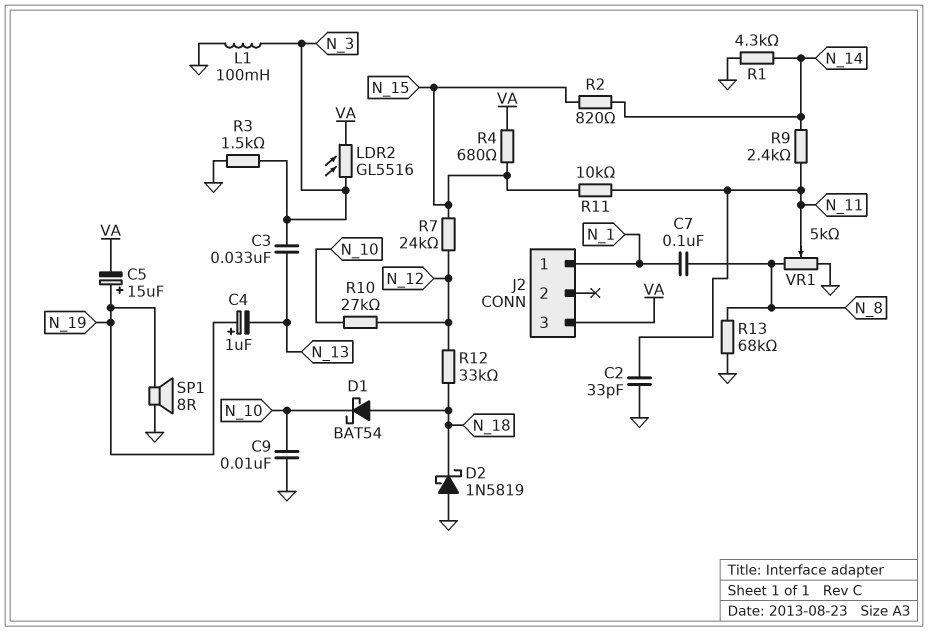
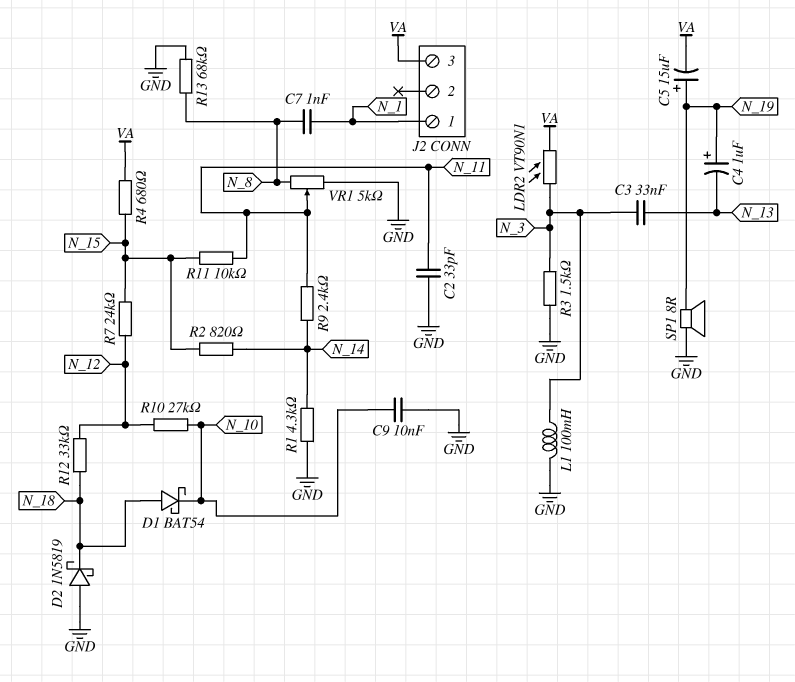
C7: 100nF (N_1, N_8) -> 1nF (N_1, N_8)
LDR2: GL5516 (N_3, VA) -> VT90N1 (N_3, VA)

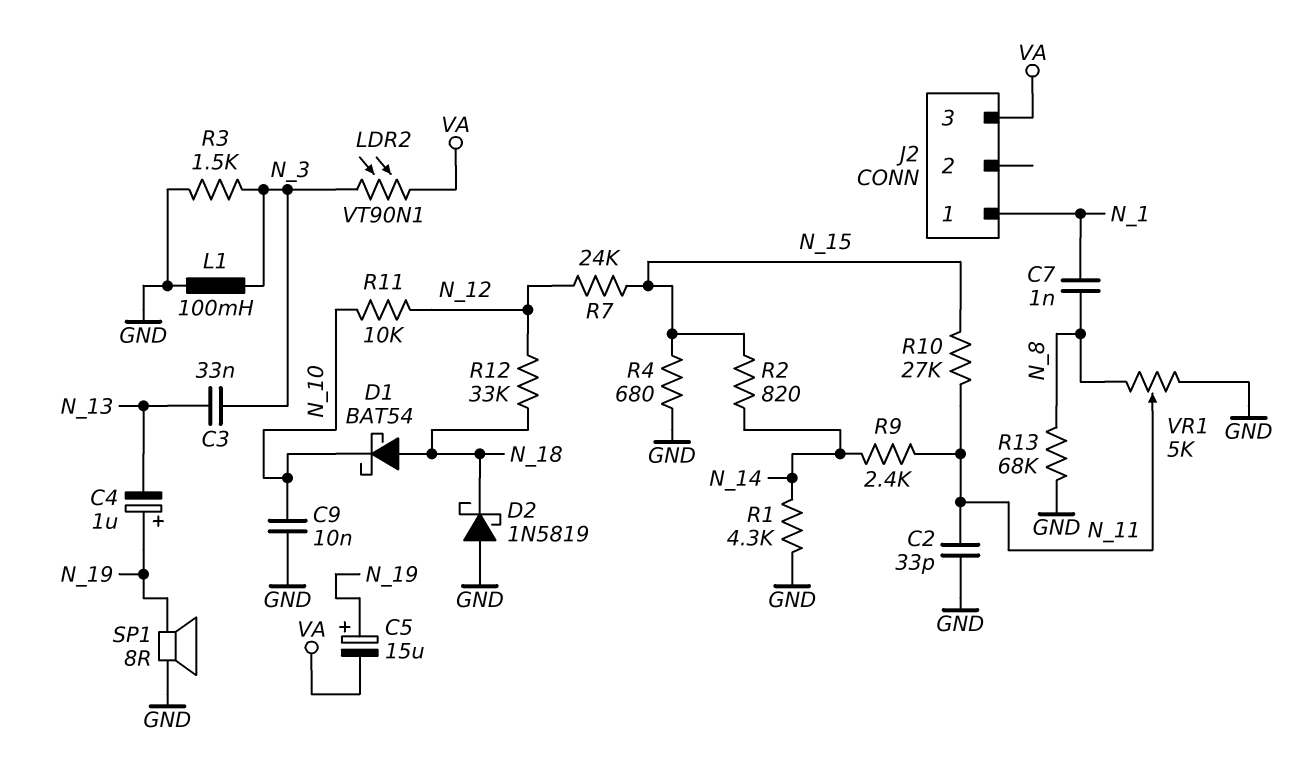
R4: 680 (N_15, VA) -> 680 (GND, N_15)
R10: 27k (N_10, N_12) -> 27k (N_11, N_15)
R11: 10k (N_11, N_15) -> 10k (N_10, N_12)

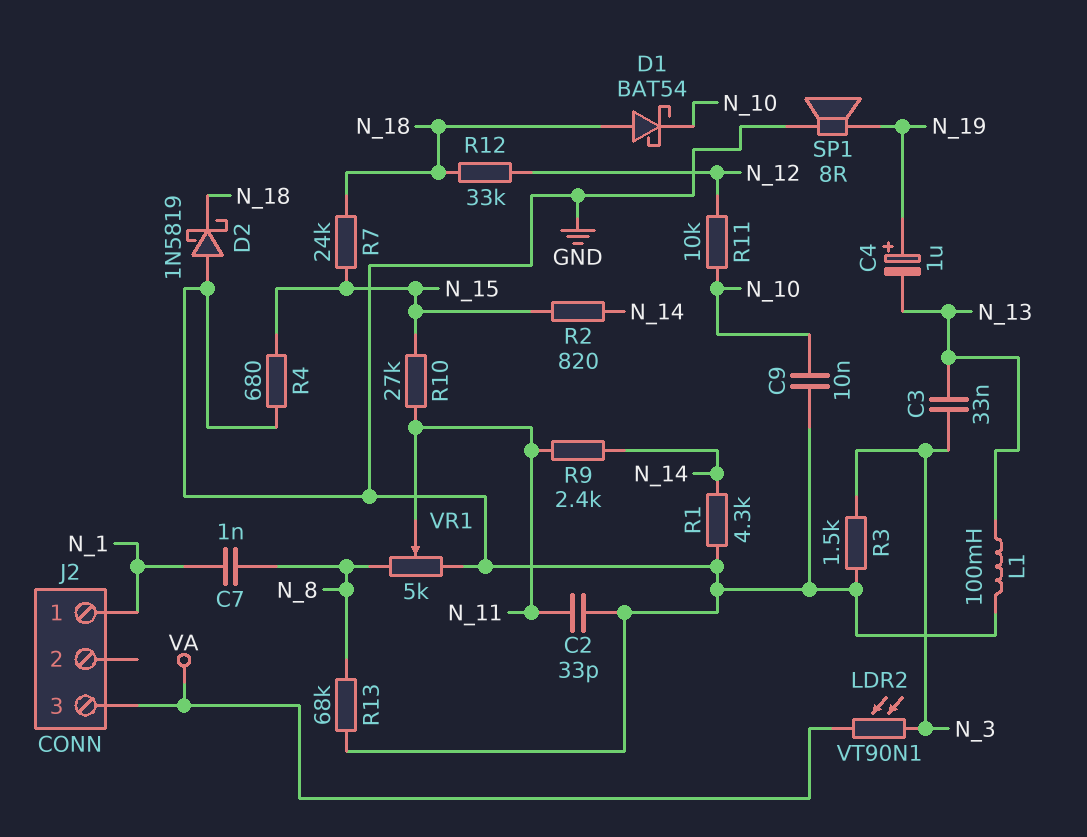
C5: 15uF (plus N_19, minus VA) -> none
L1: 100mH (GND, N_3) -> 100mH (GND, N_13)
R7: 24k (N_12, N_15) -> 24k (N_15, N_18)

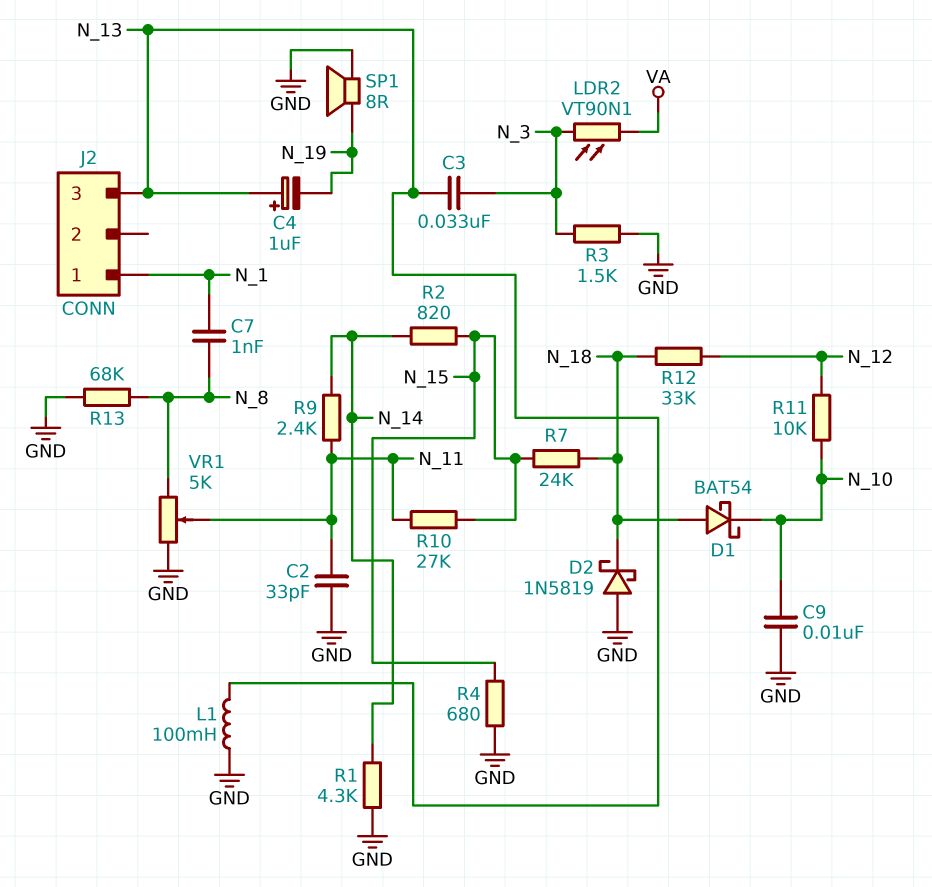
C4: 1uF (plus N_19, minus N_13) -> 1uF (plus N_13, minus N_19)
J2 pin 3: VA -> N_13

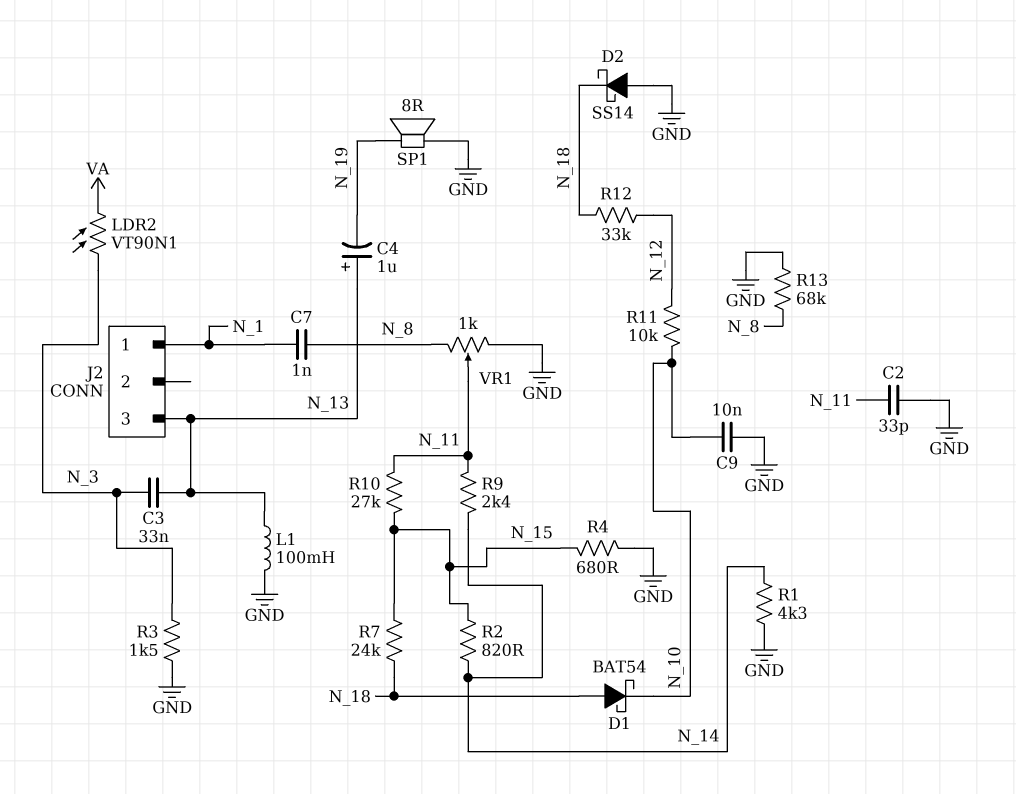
D2: schottky 1N5819 (A GND, K N_18) -> schottky SS14 (A GND, K N_18)
VR1: 5k (GND, N_8, wiper N_11) -> 1k (GND, N_8, wiper N_11)

